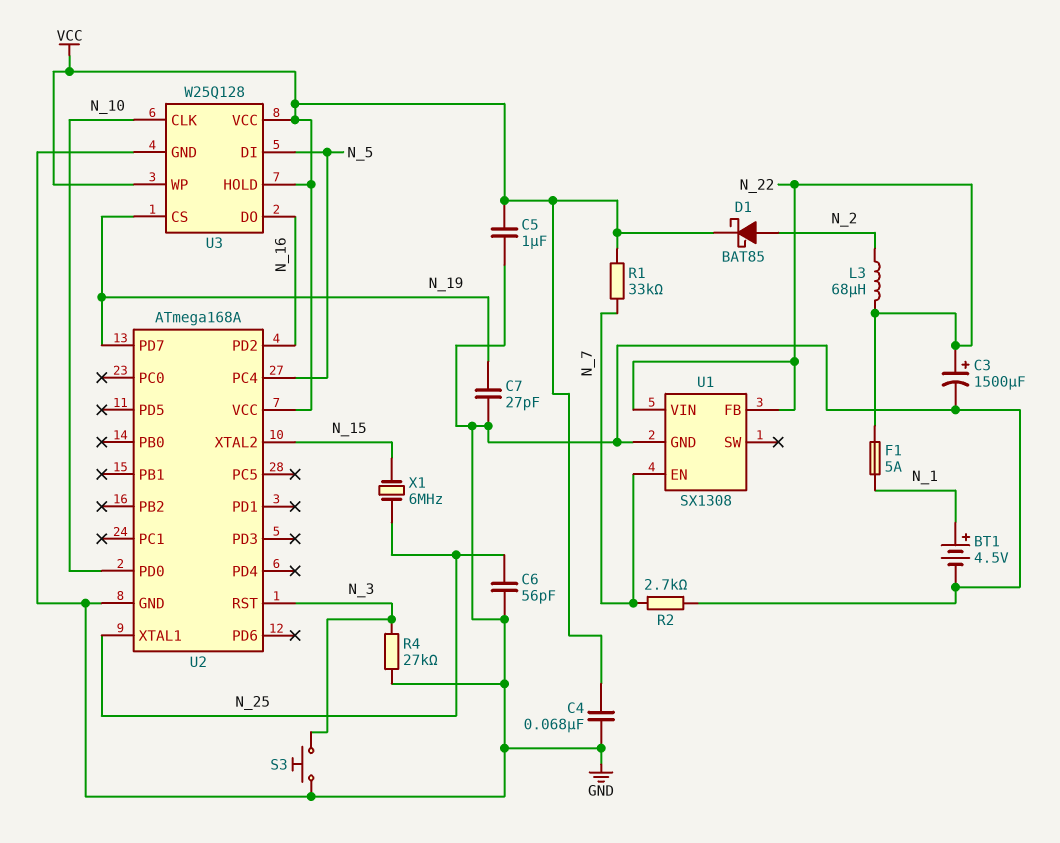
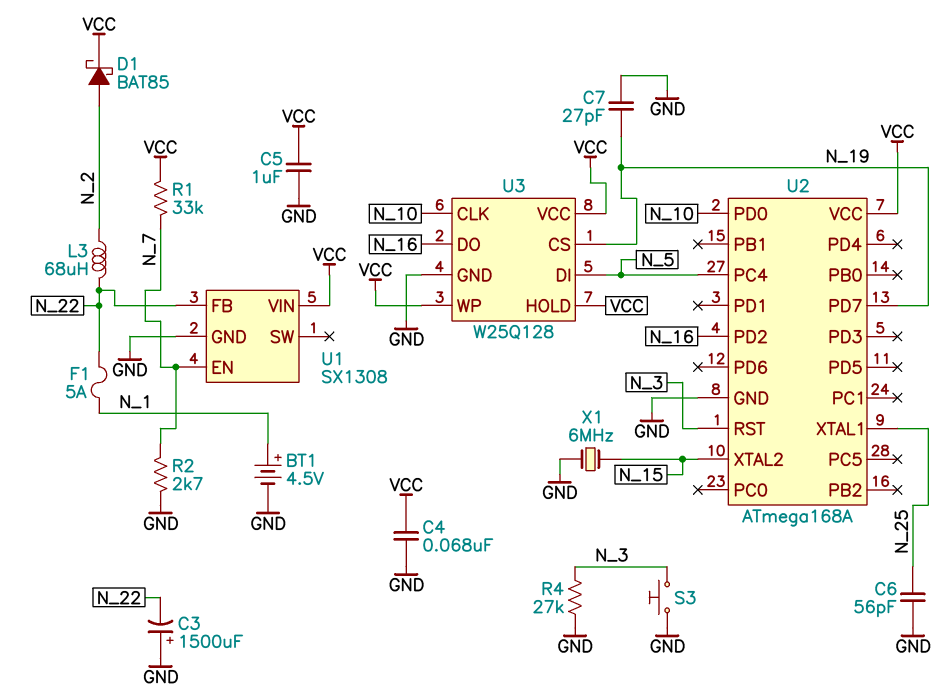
C3: 1500uF (plus N_22, minus GND) -> 1500uF (plus GND, minus N_22)
U1 pin VIN: N_22 -> VCC
X1: 6MHz (N_15, N_25) -> 6MHz (GND, N_15)

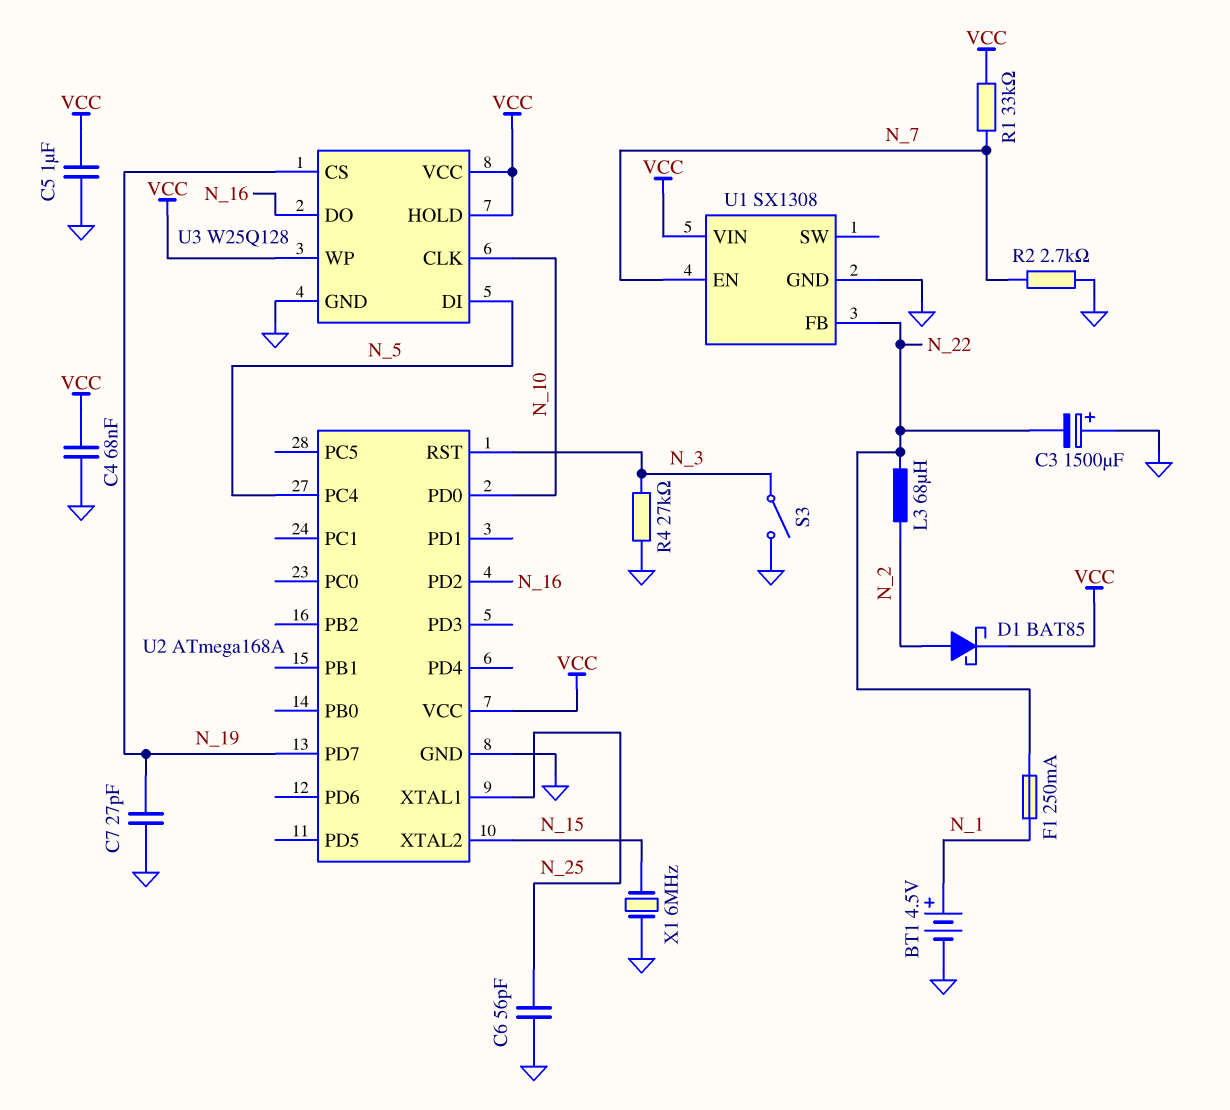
F1: 5A (N_1, N_22) -> 250mA (N_1, N_22)
S3: button (GND, N_3) -> switch (GND, N_3)

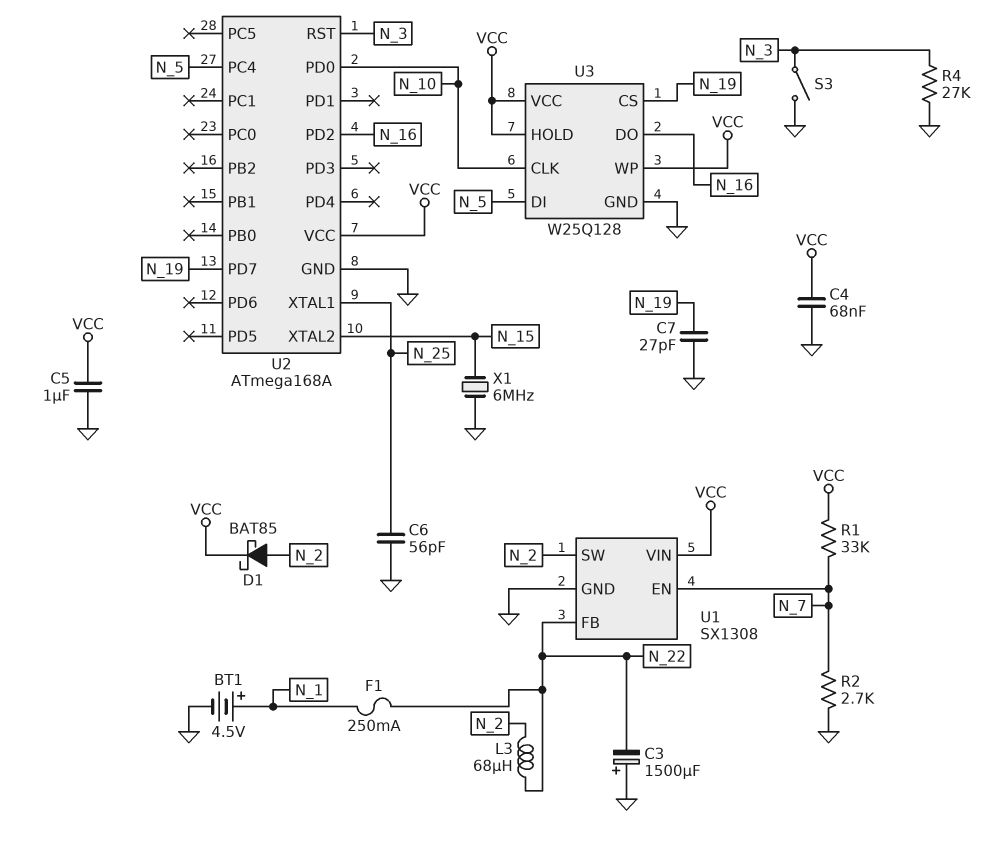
U1 pin SW: none -> N_2

